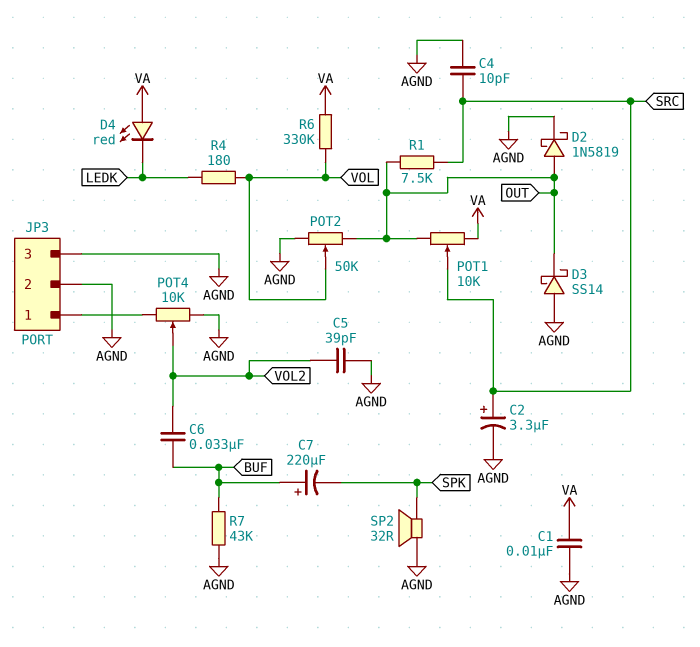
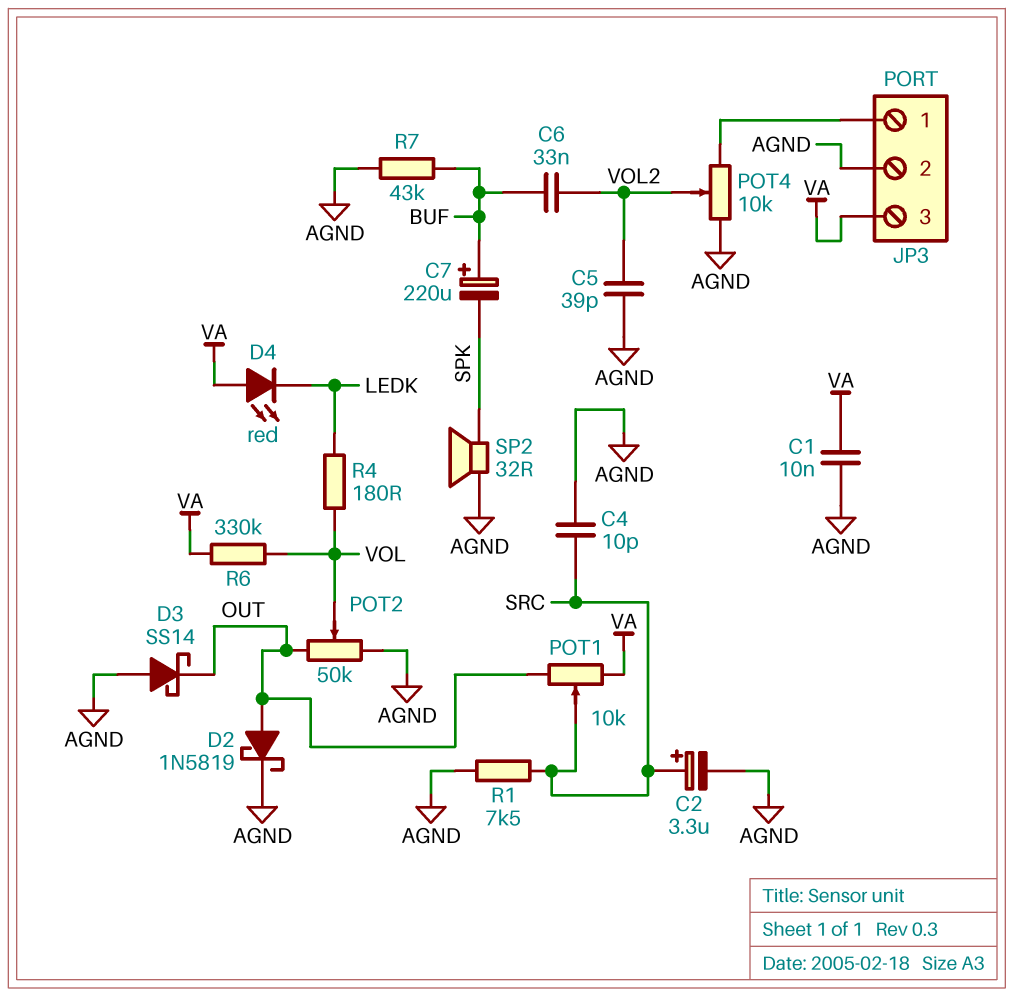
JP3 pin 3: AGND -> VA
R1: 7.5k (OUT, SRC) -> 7.5k (AGND, SRC)

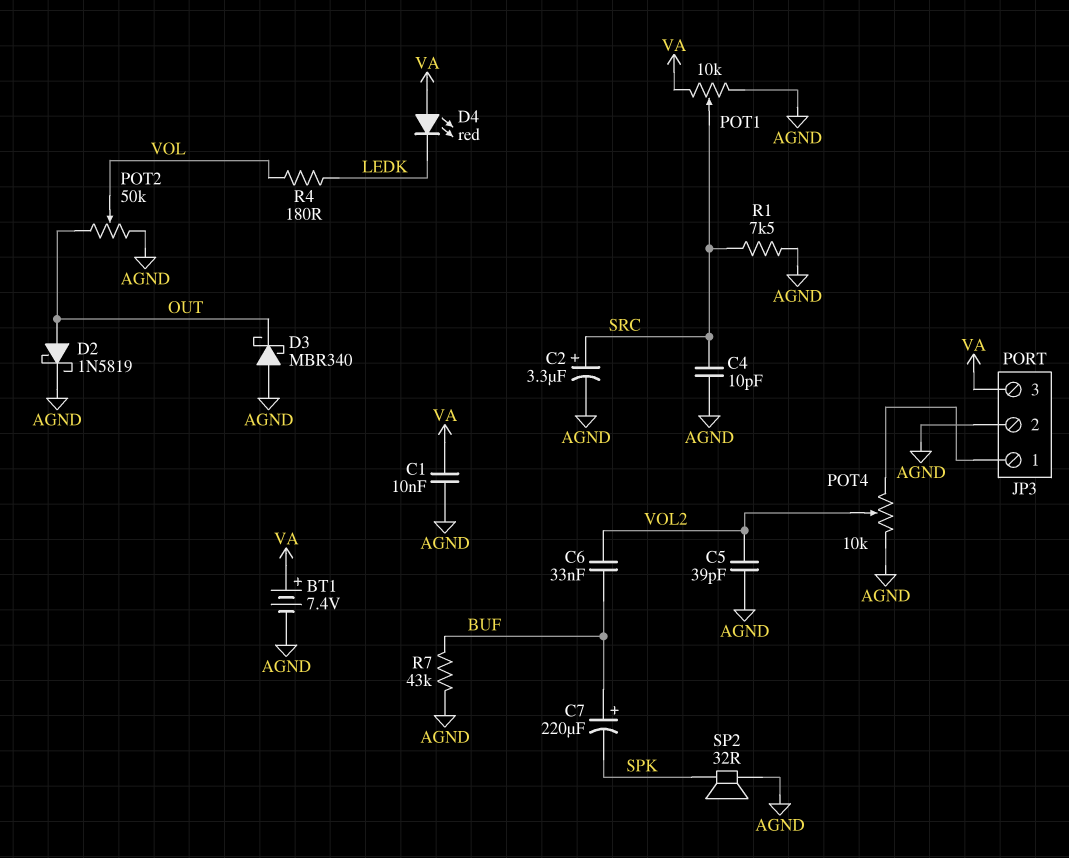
BT1: none -> 7.4V (plus VA, minus AGND)
D3: schottky SS14 (A AGND, K OUT) -> schottky MBR340 (A AGND, K OUT)
POT1: 10k (OUT, VA, wiper SRC) -> 10k (AGND, VA, wiper SRC)
R6: 330k (VA, VOL) -> none

